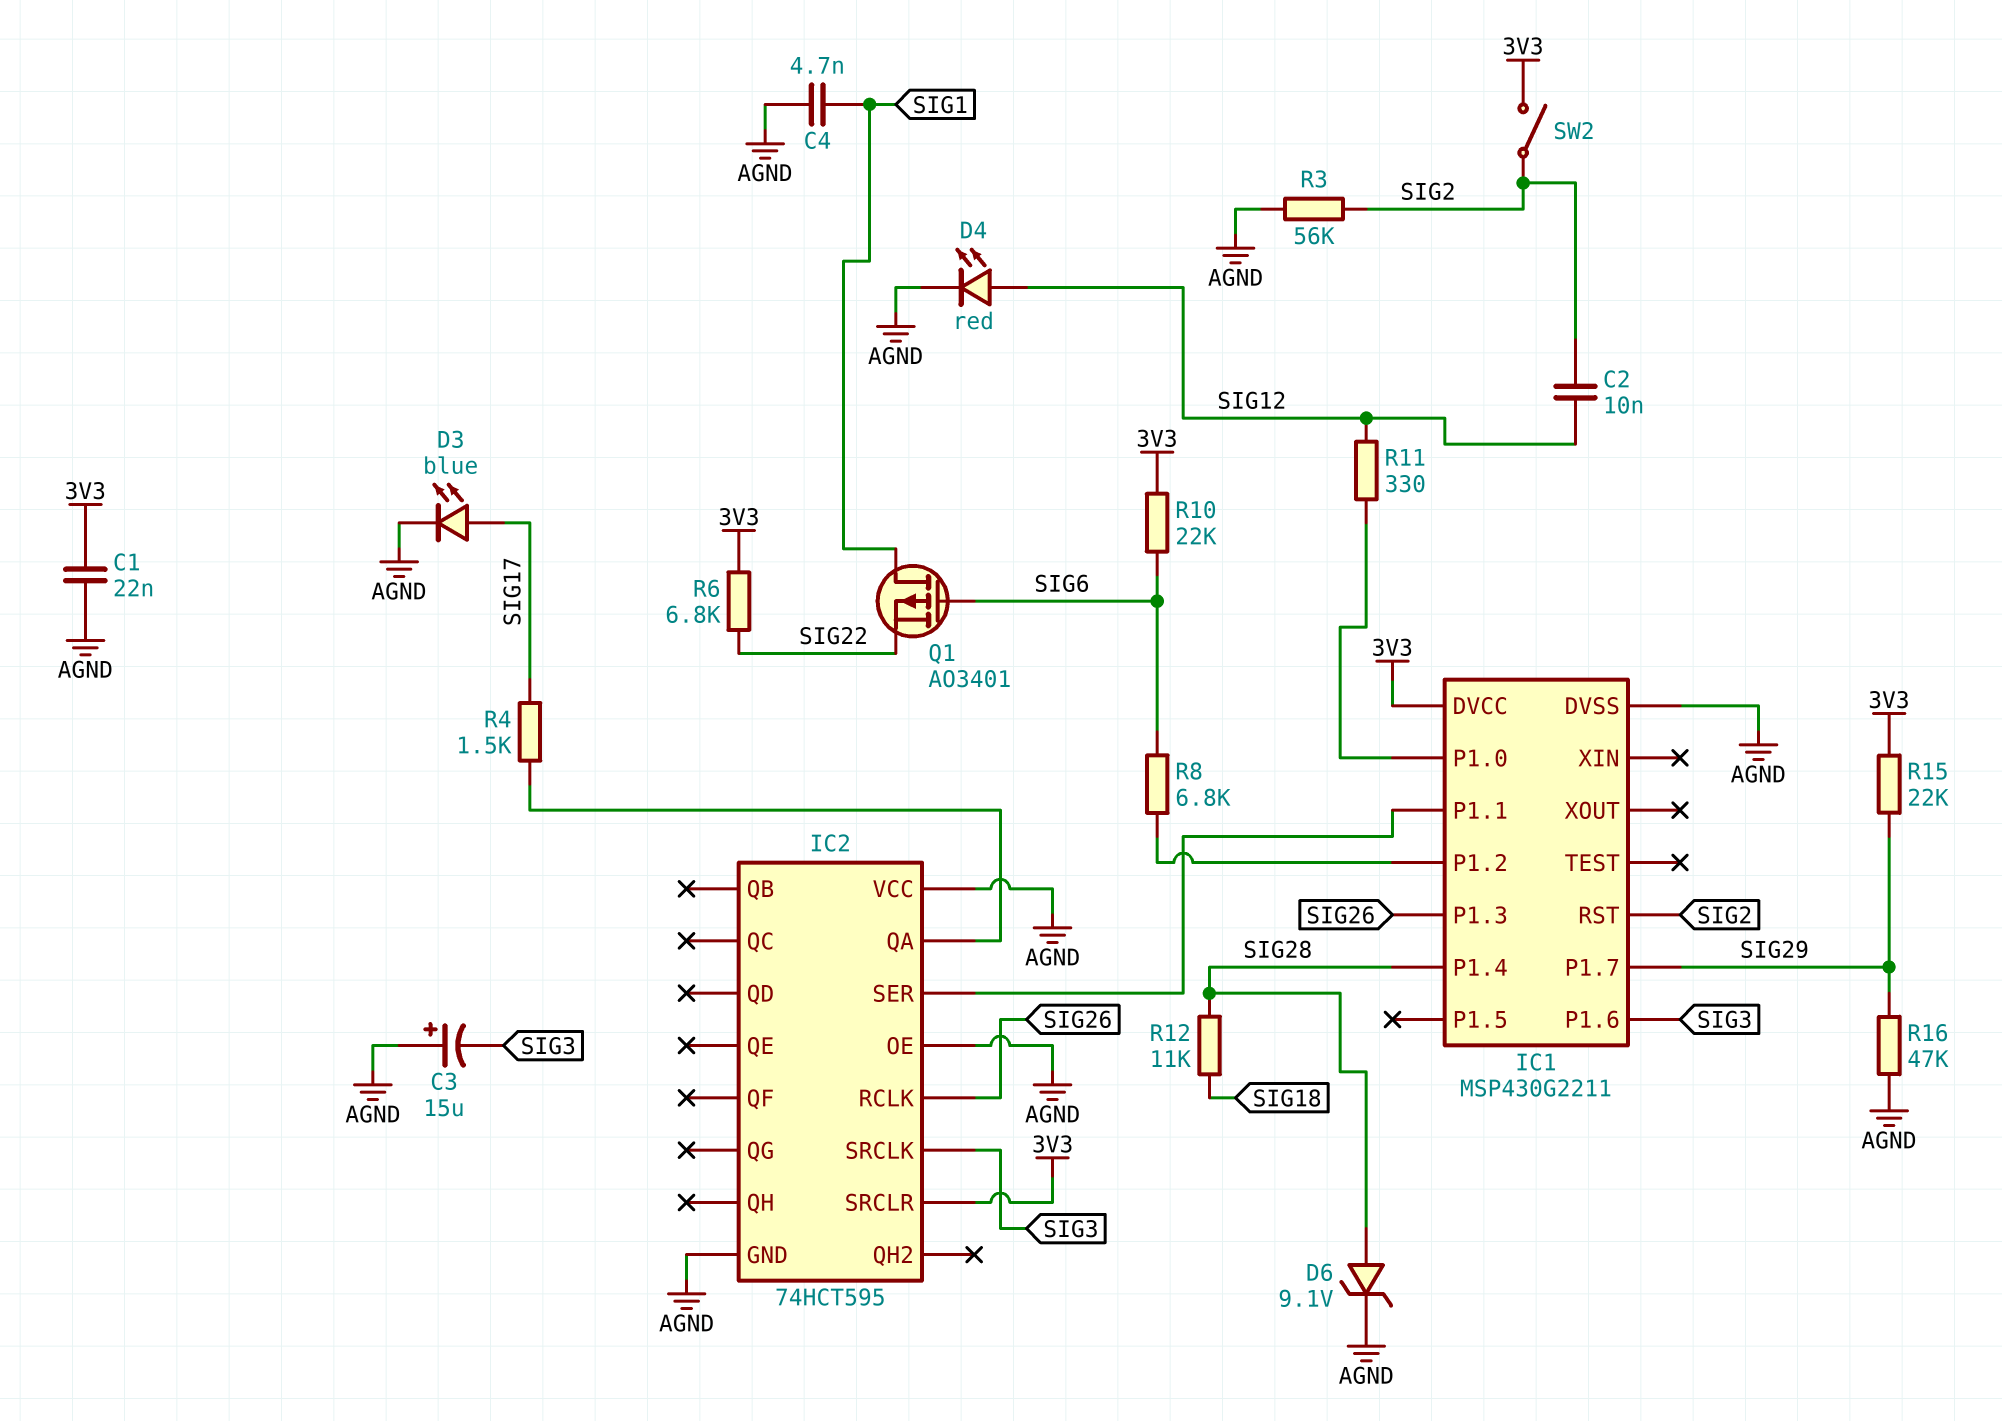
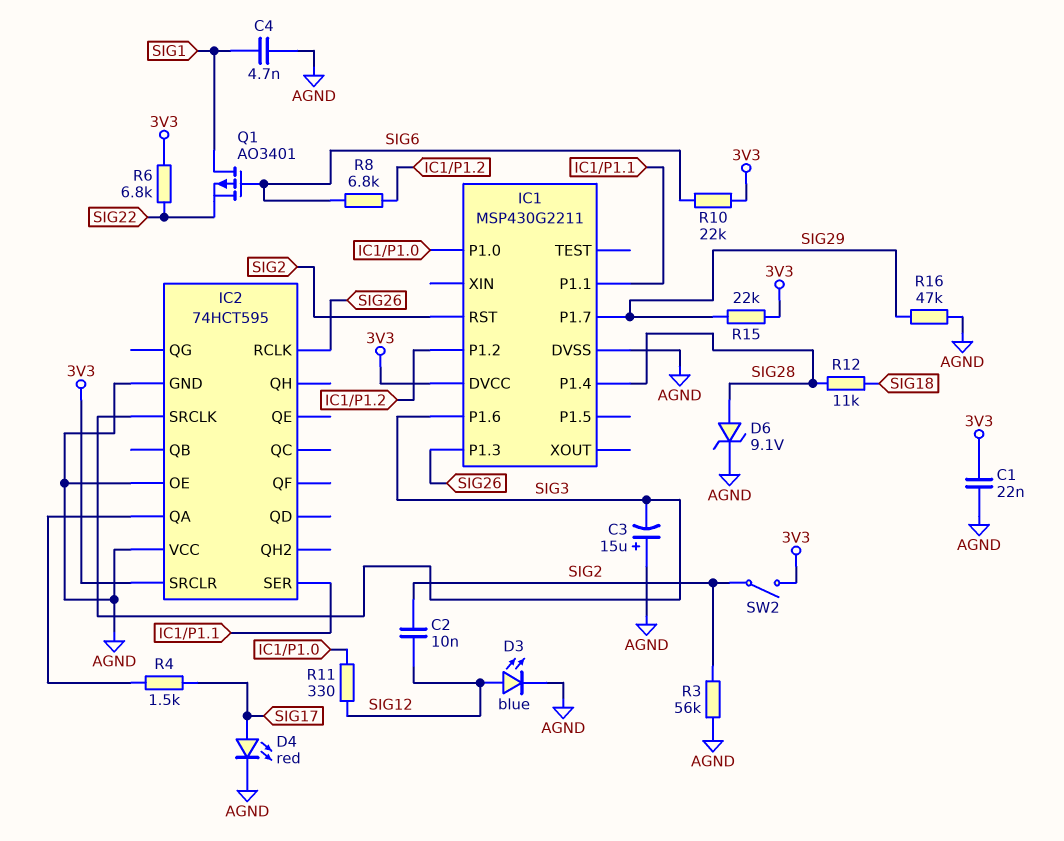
D3: LED blue (A SIG17, K AGND) -> LED blue (A SIG12, K AGND)
D4: LED red (A SIG12, K AGND) -> LED red (A SIG17, K AGND)

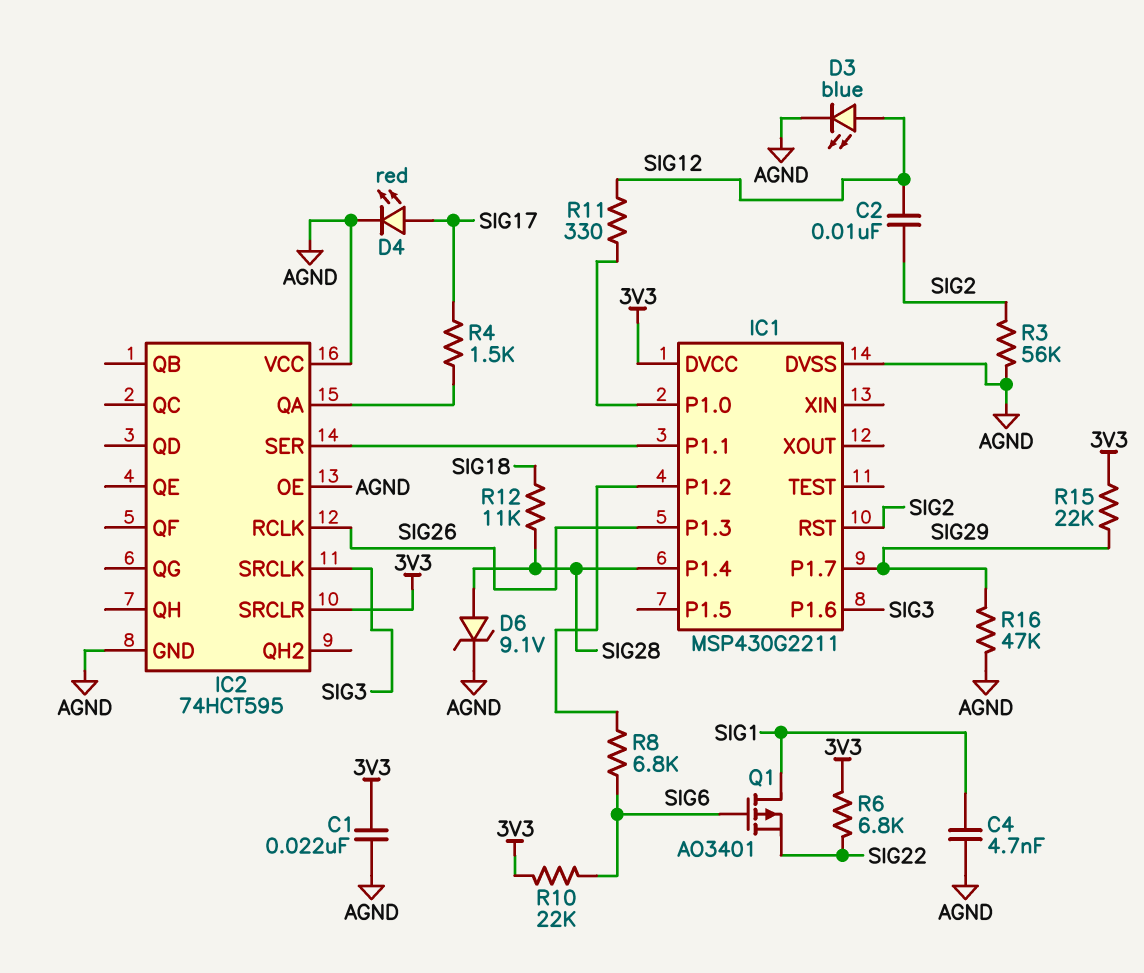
C3: 15uF (plus AGND, minus SIG3) -> none
SW2: switch (3V3, SIG2) -> none

